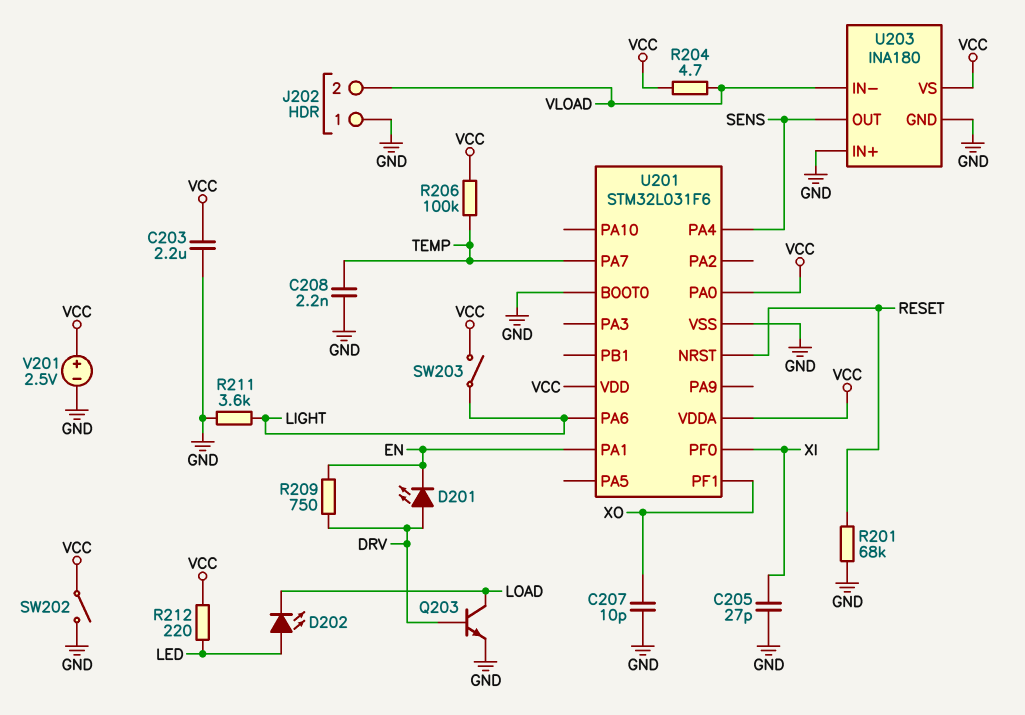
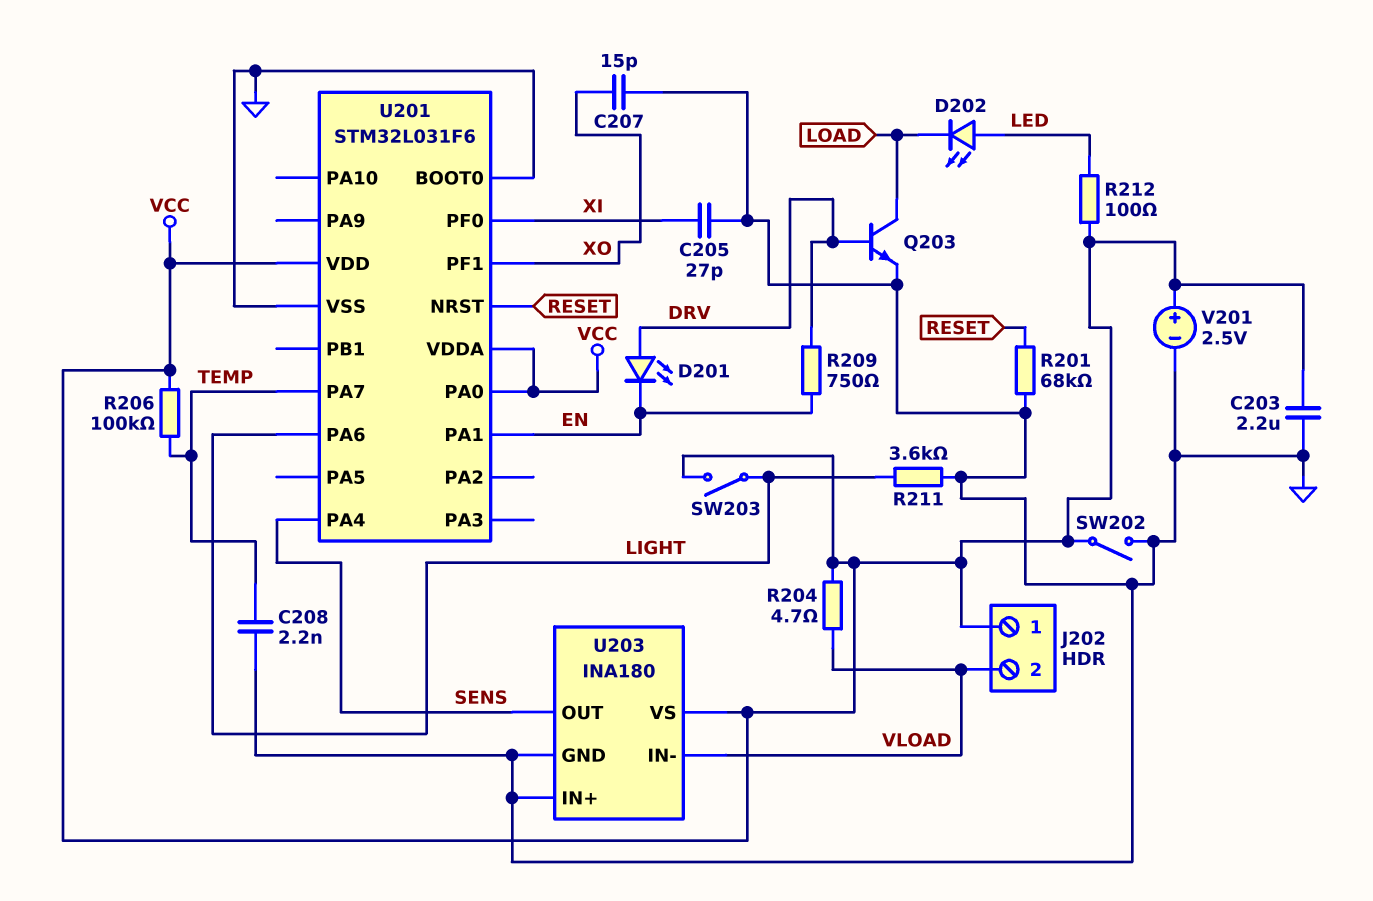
C207: 10pF (GND, XO) -> 15pF (GND, XO)
J202 pin 1: GND -> VCC
R212: 220 (LED, VCC) -> 100 (LED, VCC)

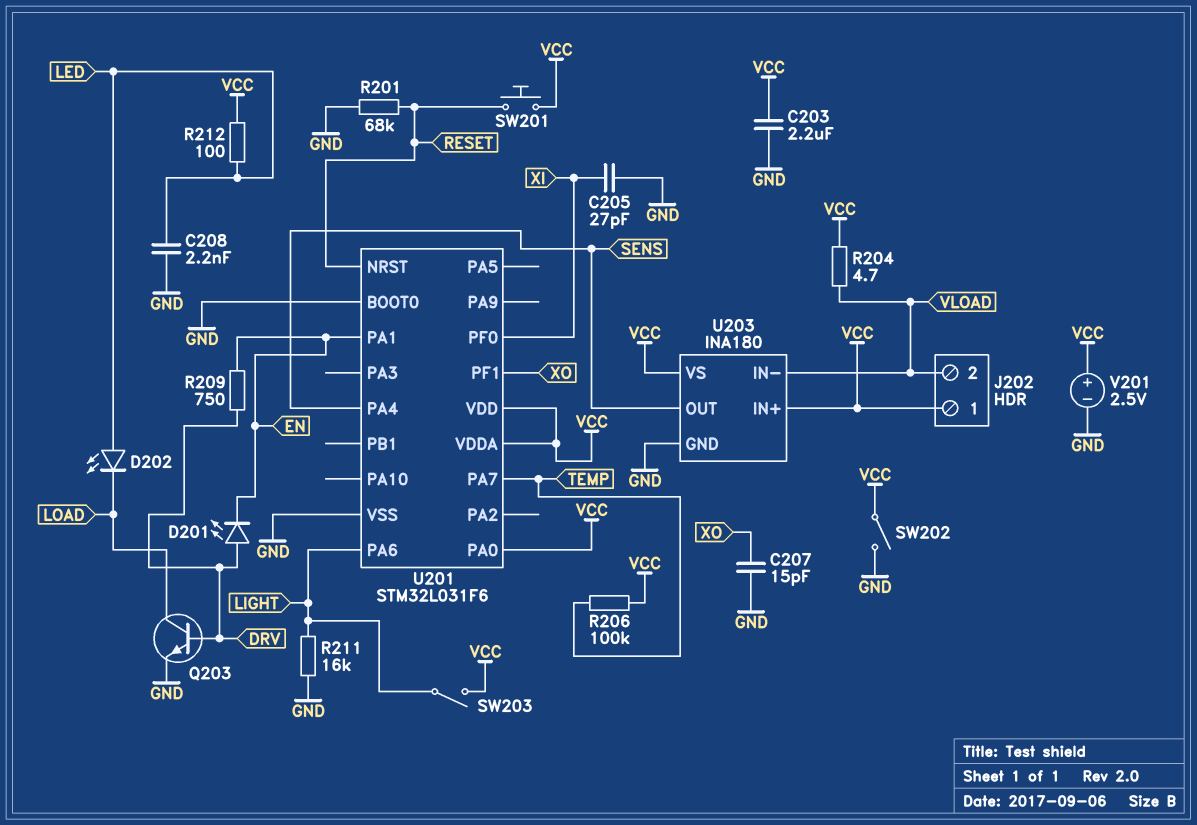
C208: 2.2nF (GND, TEMP) -> 2.2nF (GND, LED)
R211: 3.6k (GND, LIGHT) -> 16k (GND, LIGHT)
SW201: none -> button (RESET, VCC)
U203 pin IN+: GND -> VCC

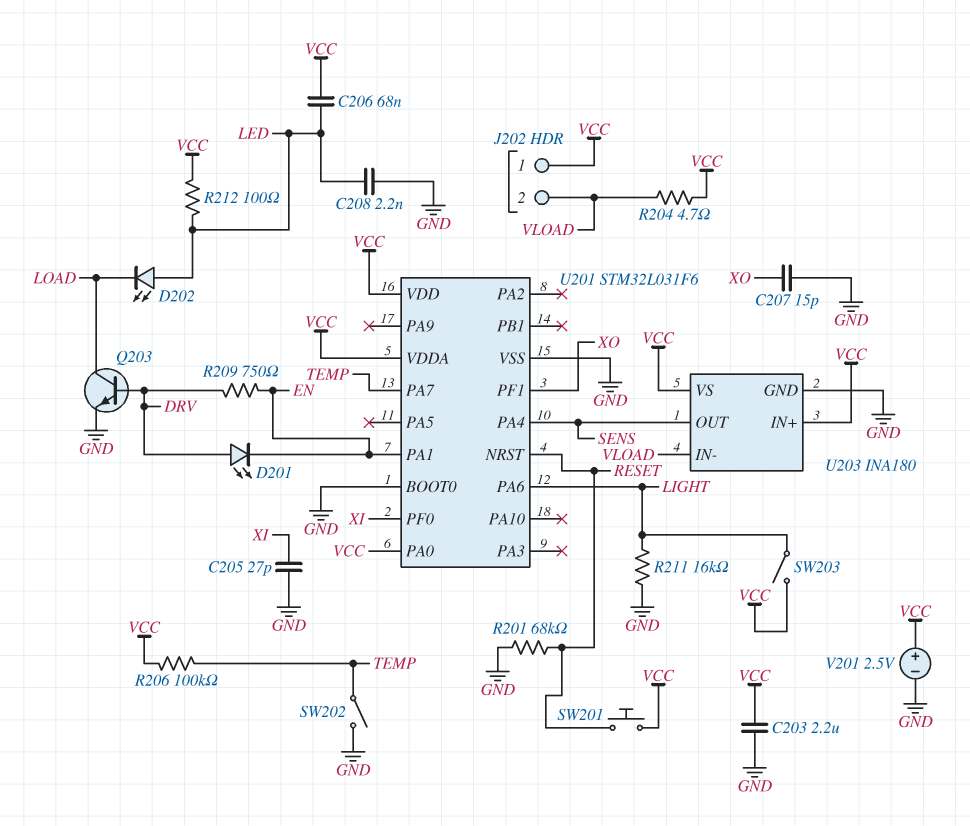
C206: none -> 68nF (LED, VCC)
SW202: switch (GND, VCC) -> switch (GND, TEMP)

